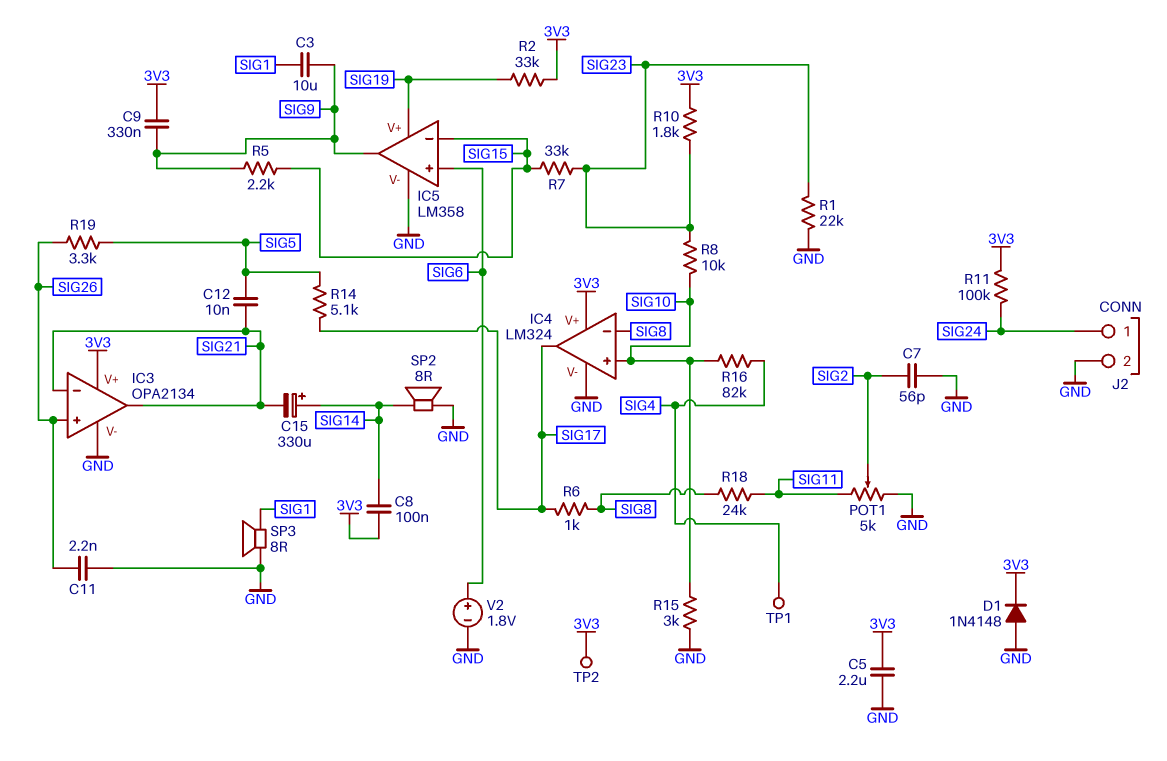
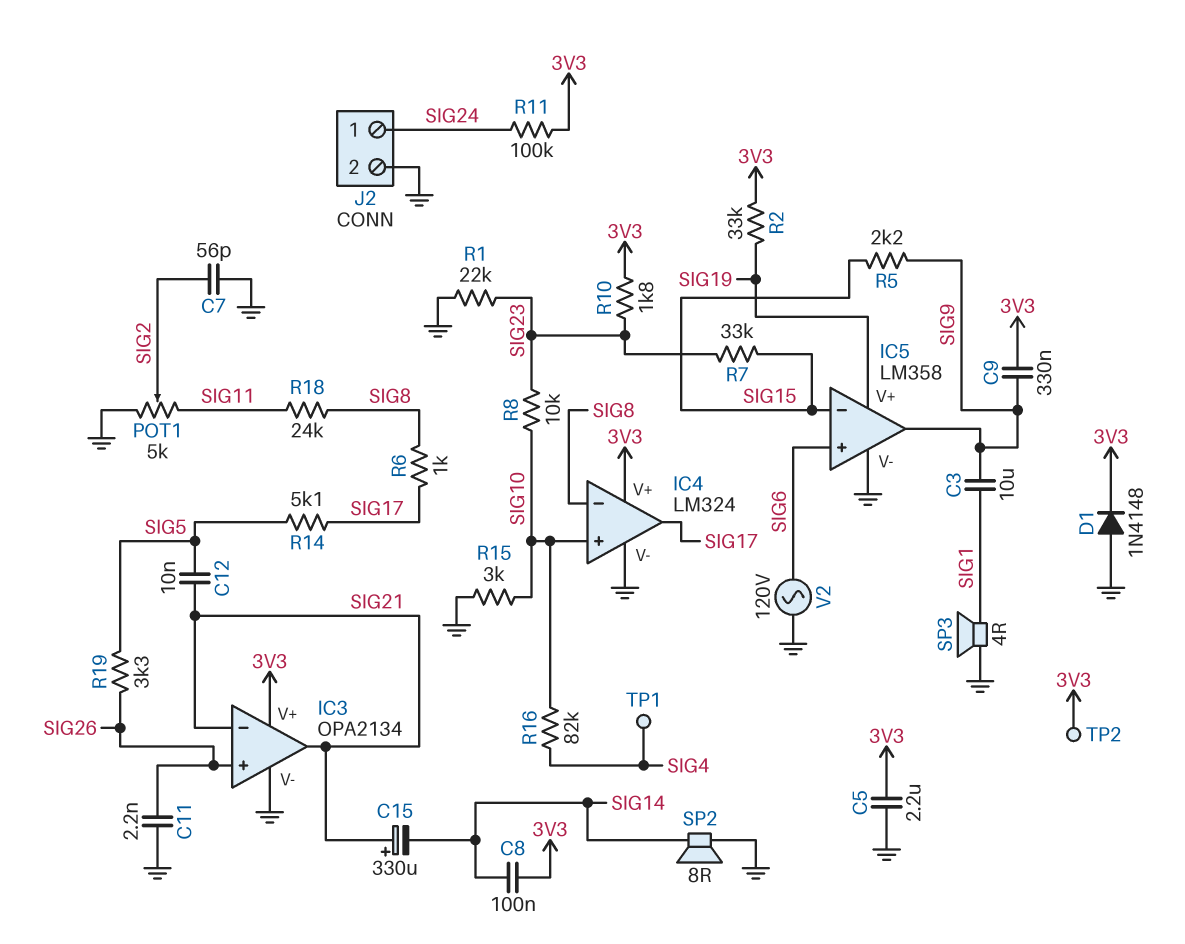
C15: 330uF (plus SIG14, minus SIG21) -> 330uF (plus SIG21, minus SIG14)
SP3: speaker 8R (GND, SIG1) -> speaker 4R (GND, SIG1)
V2: 1.8V (plus SIG6, minus GND) -> AC 120V (GND, SIG6)

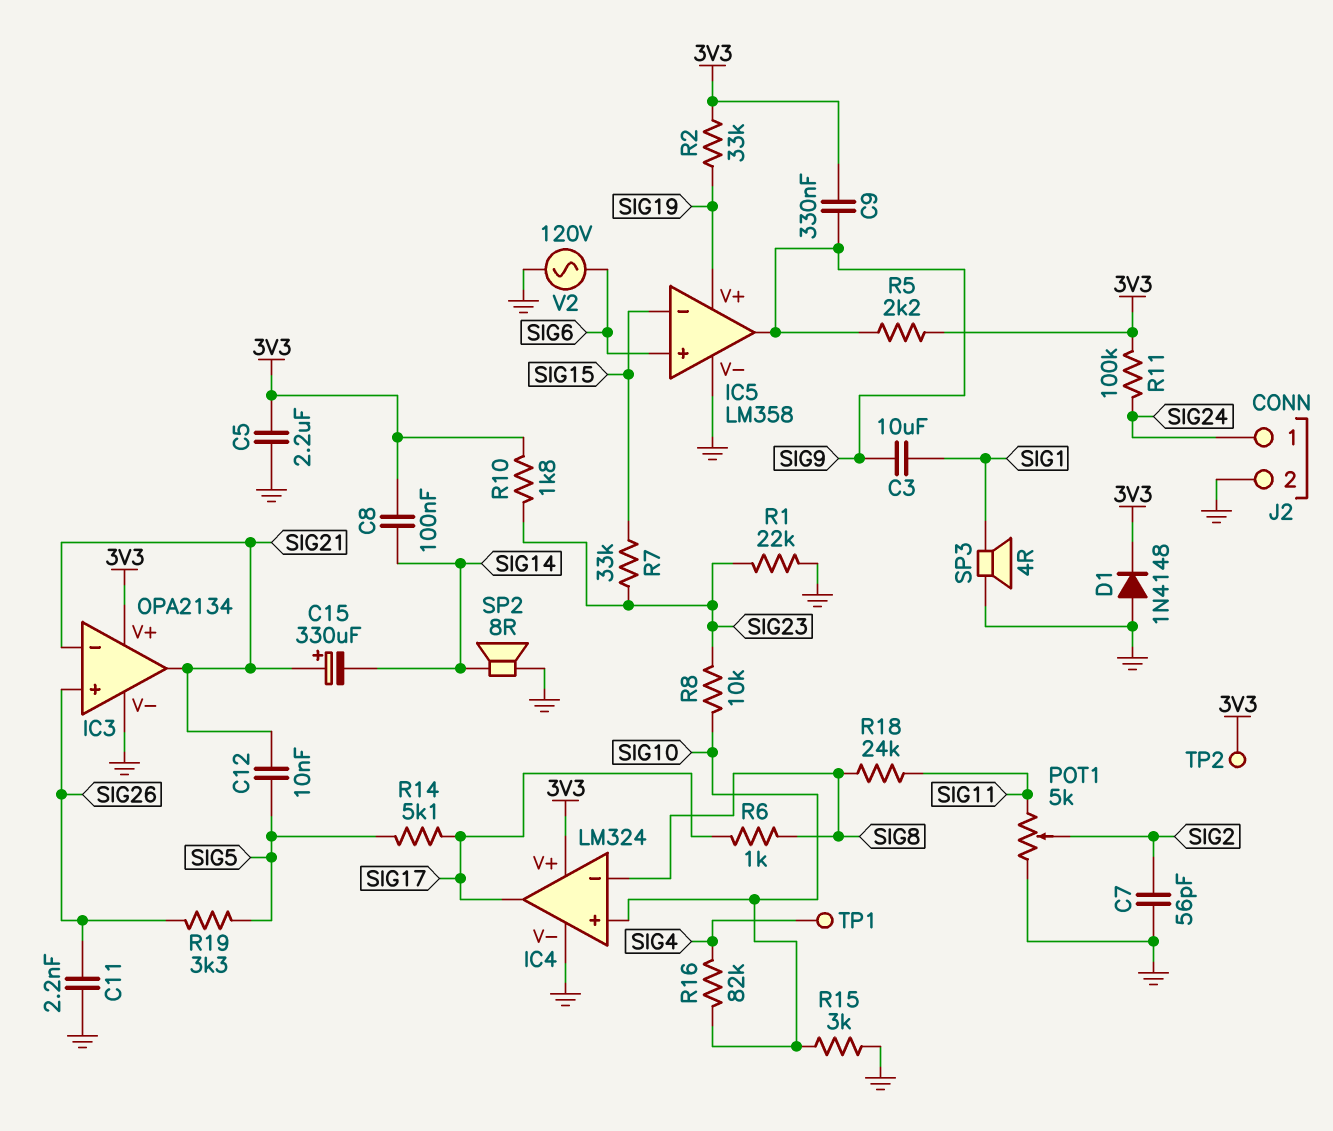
R5: 2.2k (SIG9, SIG15) -> 2.2k (3V3, SIG9)

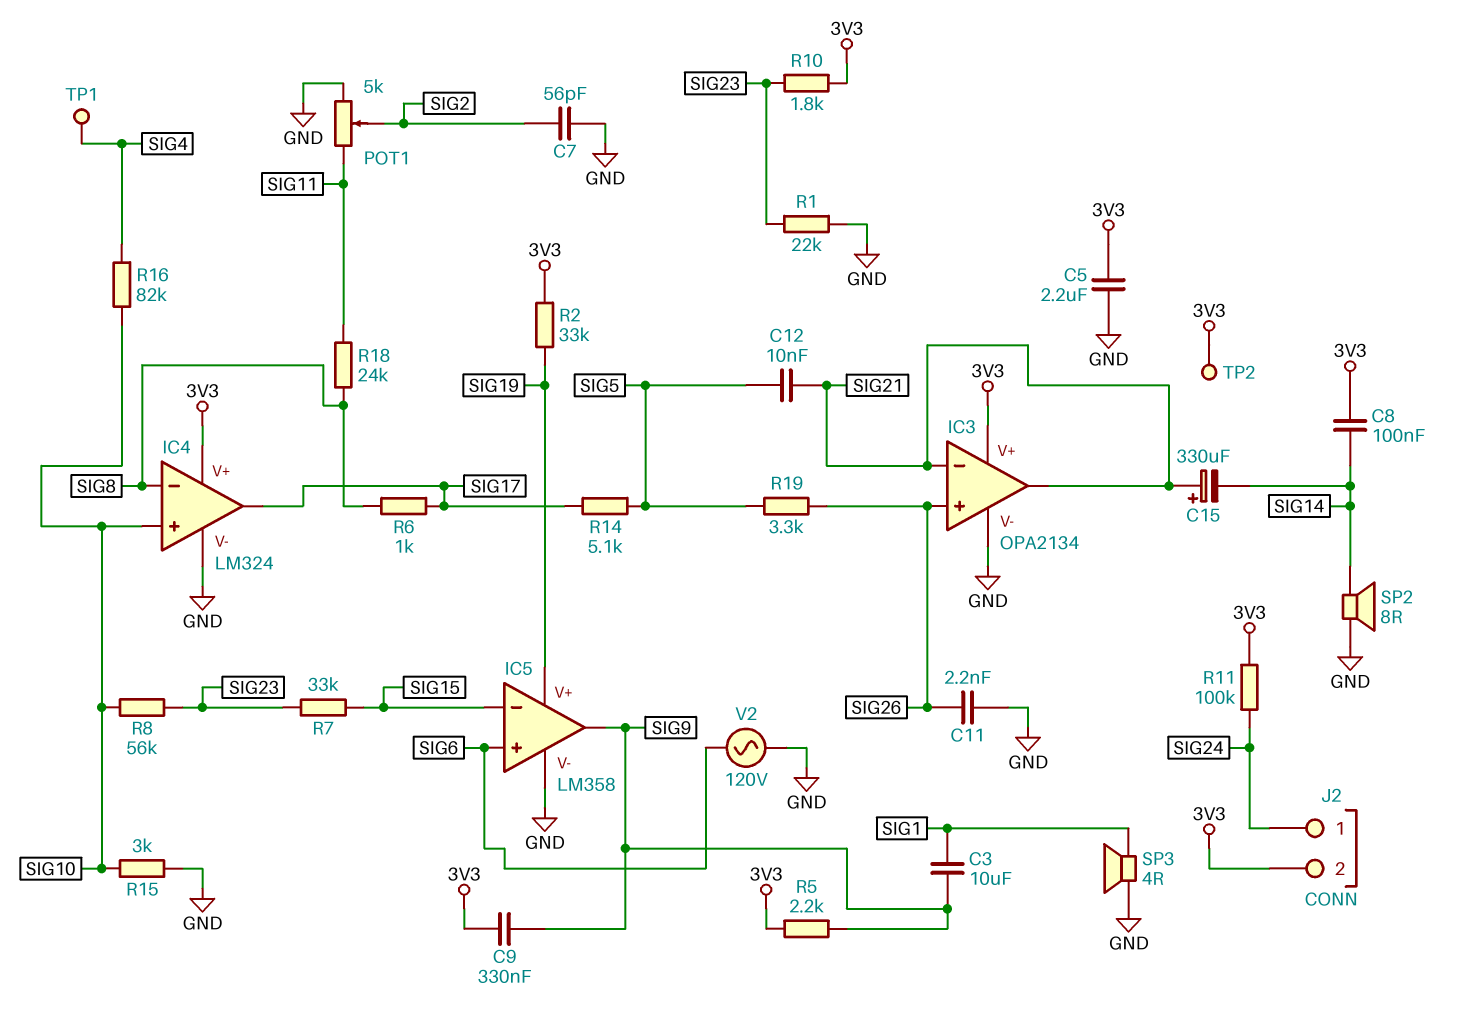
D1: diode 1N4148 (A GND, K 3V3) -> none
J2 pin 2: GND -> 3V3
R8: 10k (SIG10, SIG23) -> 56k (SIG10, SIG23)

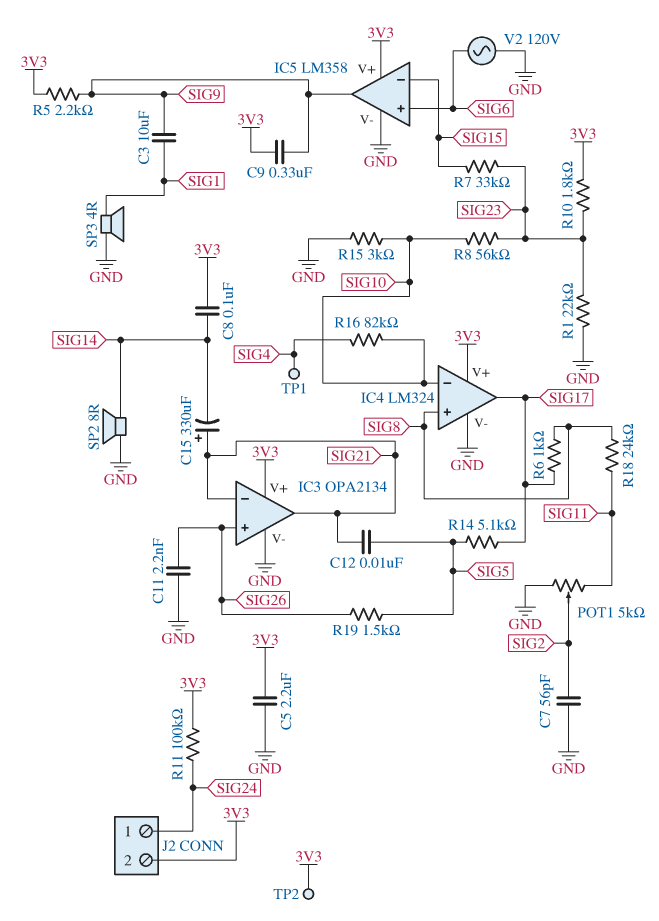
IC4 pin in+: SIG10 -> SIG8
IC4 pin in-: SIG8 -> SIG10
IC5 pin V+: SIG19 -> 3V3
R2: 33k (3V3, SIG19) -> none
R19: 3.3k (SIG5, SIG26) -> 1.5k (SIG5, SIG26)

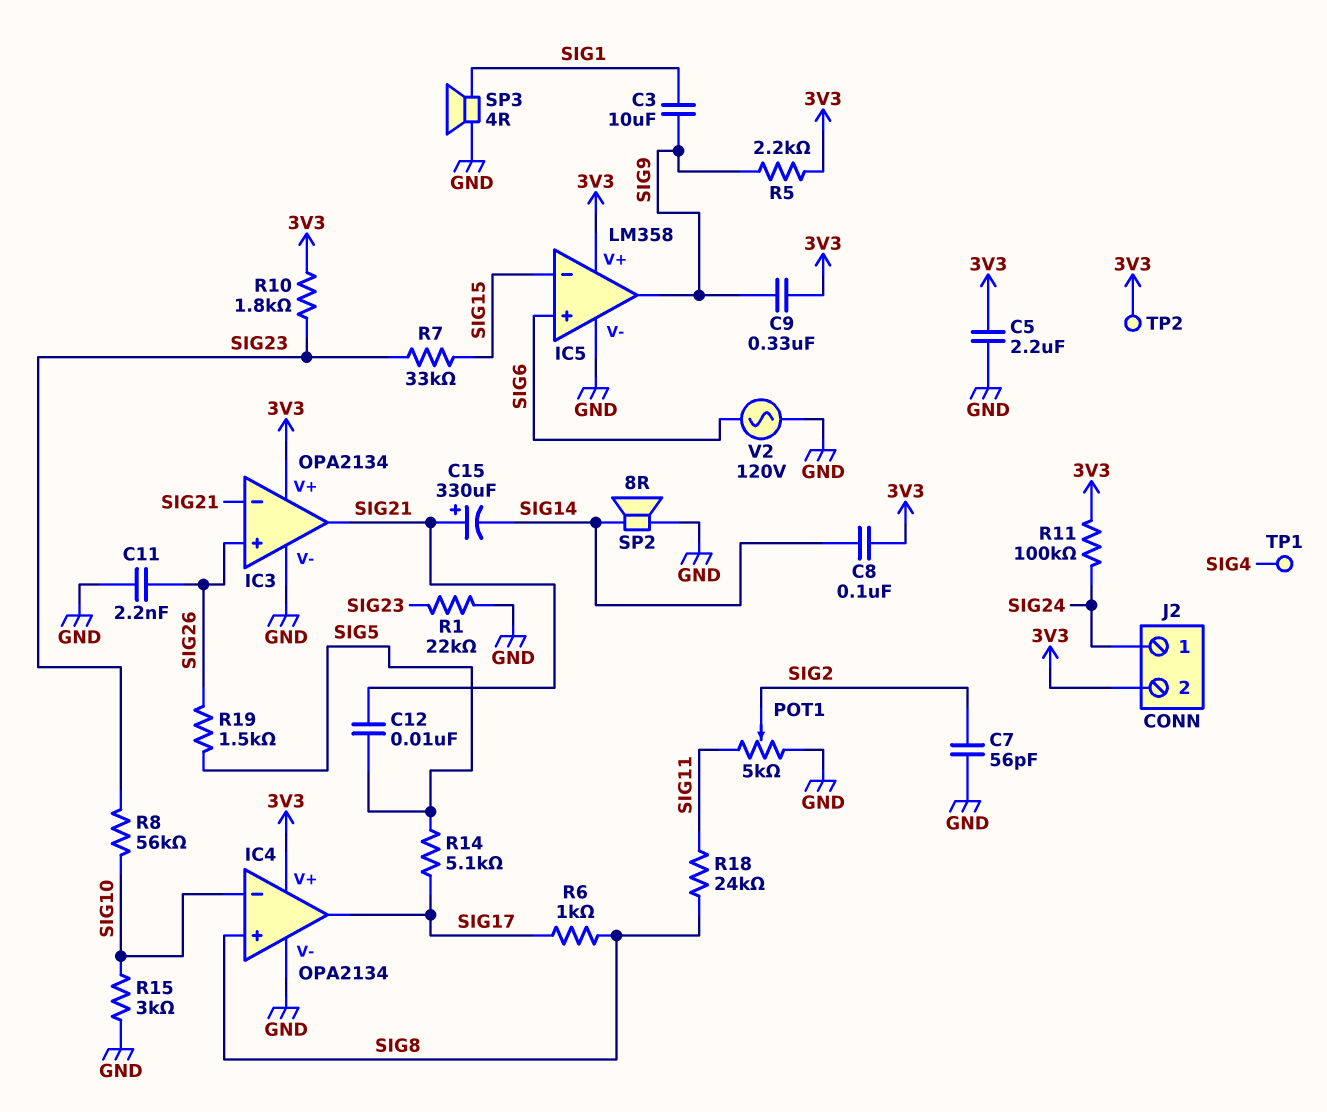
IC4: LM324 -> OPA2134
R16: 82k (SIG4, SIG10) -> none

